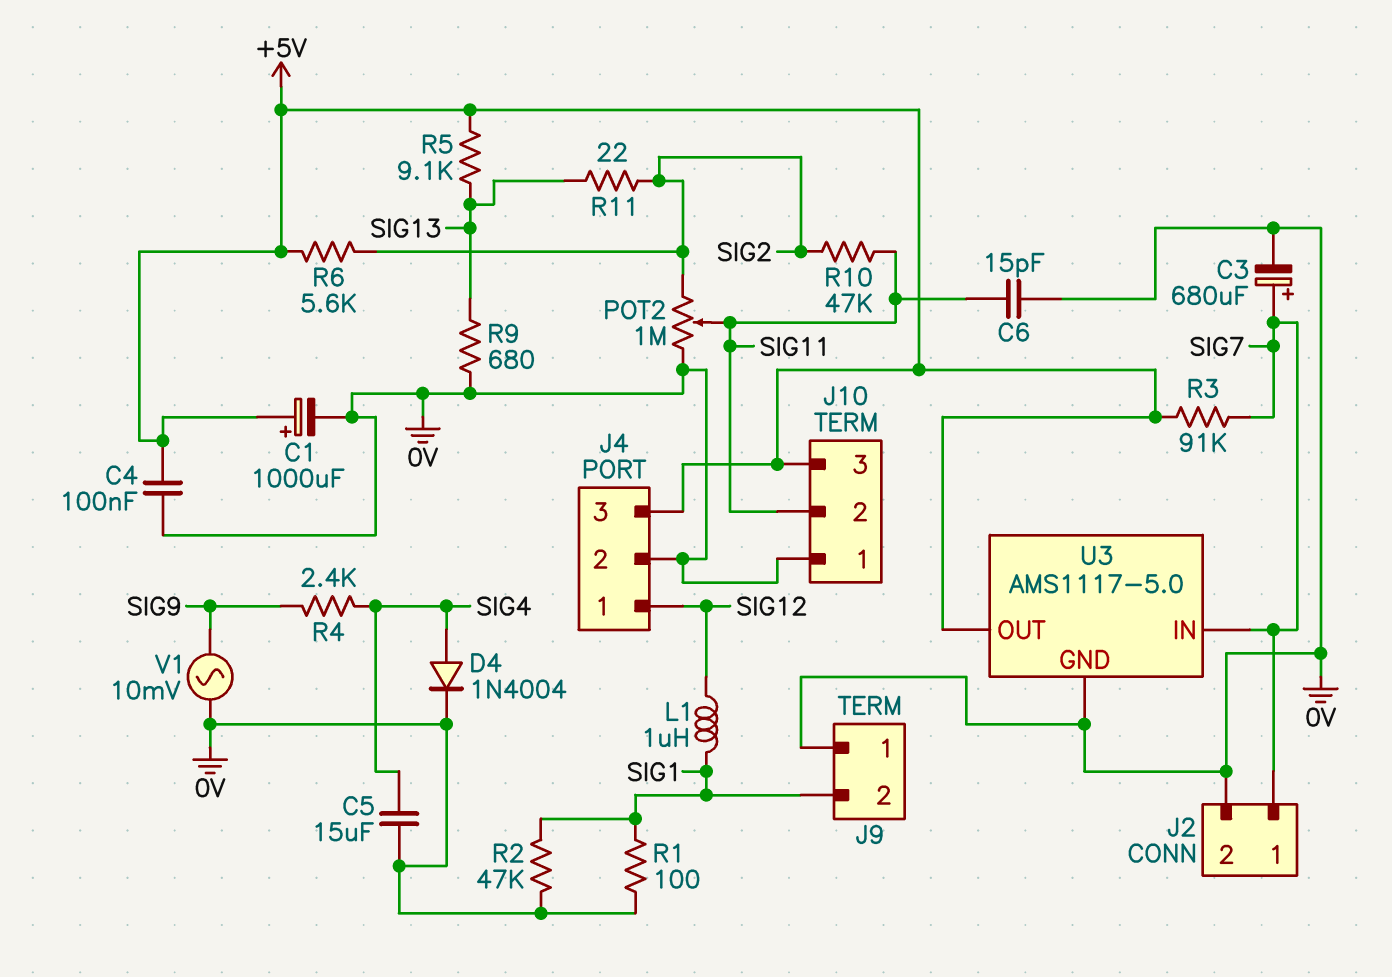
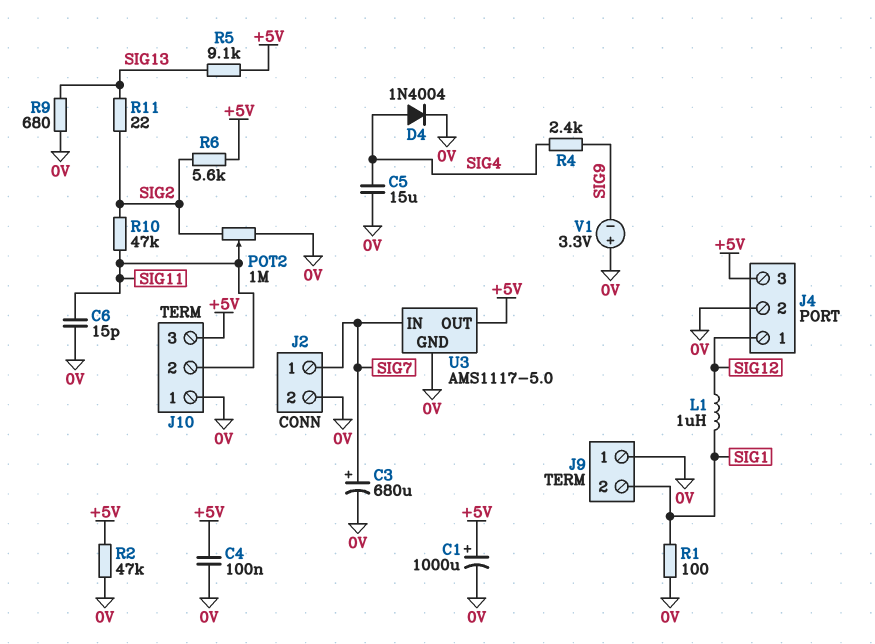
R2: 47k (0V, SIG1) -> 47k (+5V, 0V)
R3: 91k (+5V, SIG7) -> none
V1: AC 10mV (0V, SIG9) -> 3.3V (plus 0V, minus SIG9)

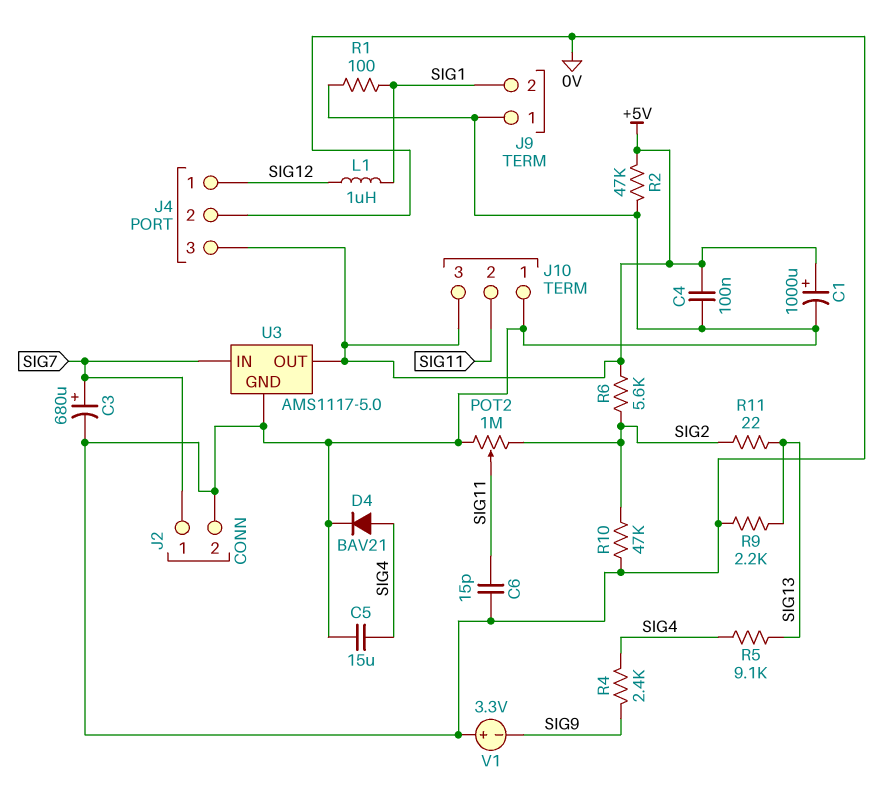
D4: diode 1N4004 (A SIG4, K 0V) -> diode BAV21 (A SIG4, K 0V)
R5: 9.1k (+5V, SIG13) -> 9.1k (SIG4, SIG13)
R9: 680 (0V, SIG13) -> 2.2k (0V, SIG13)
R10: 47k (SIG2, SIG11) -> 47k (0V, SIG2)

